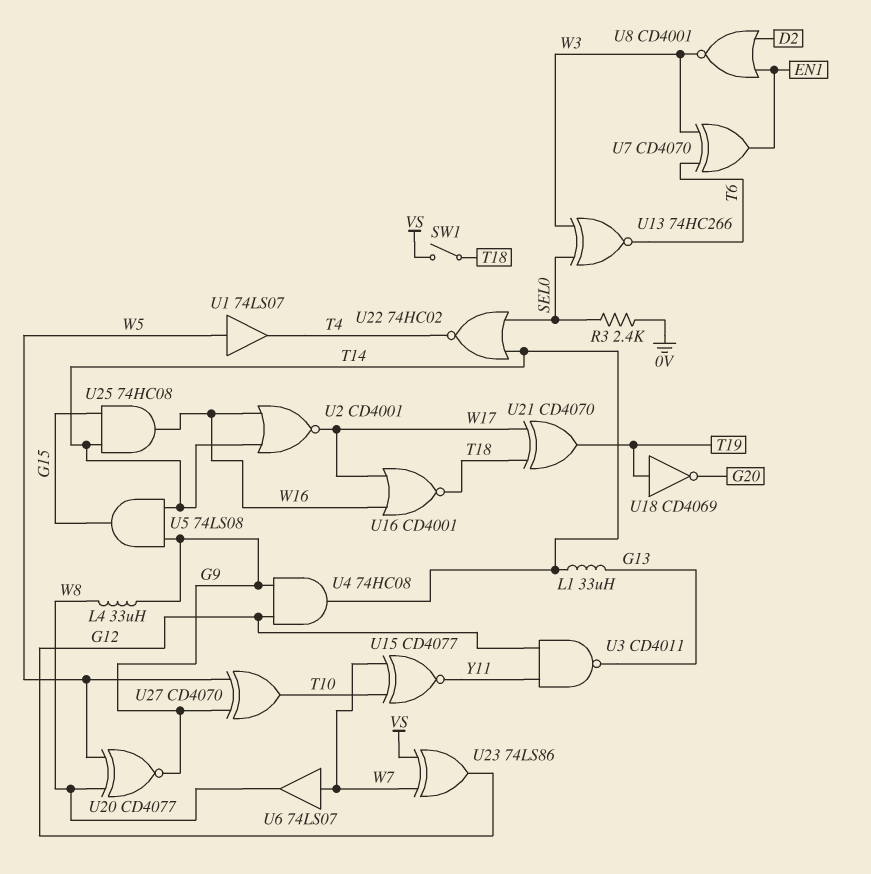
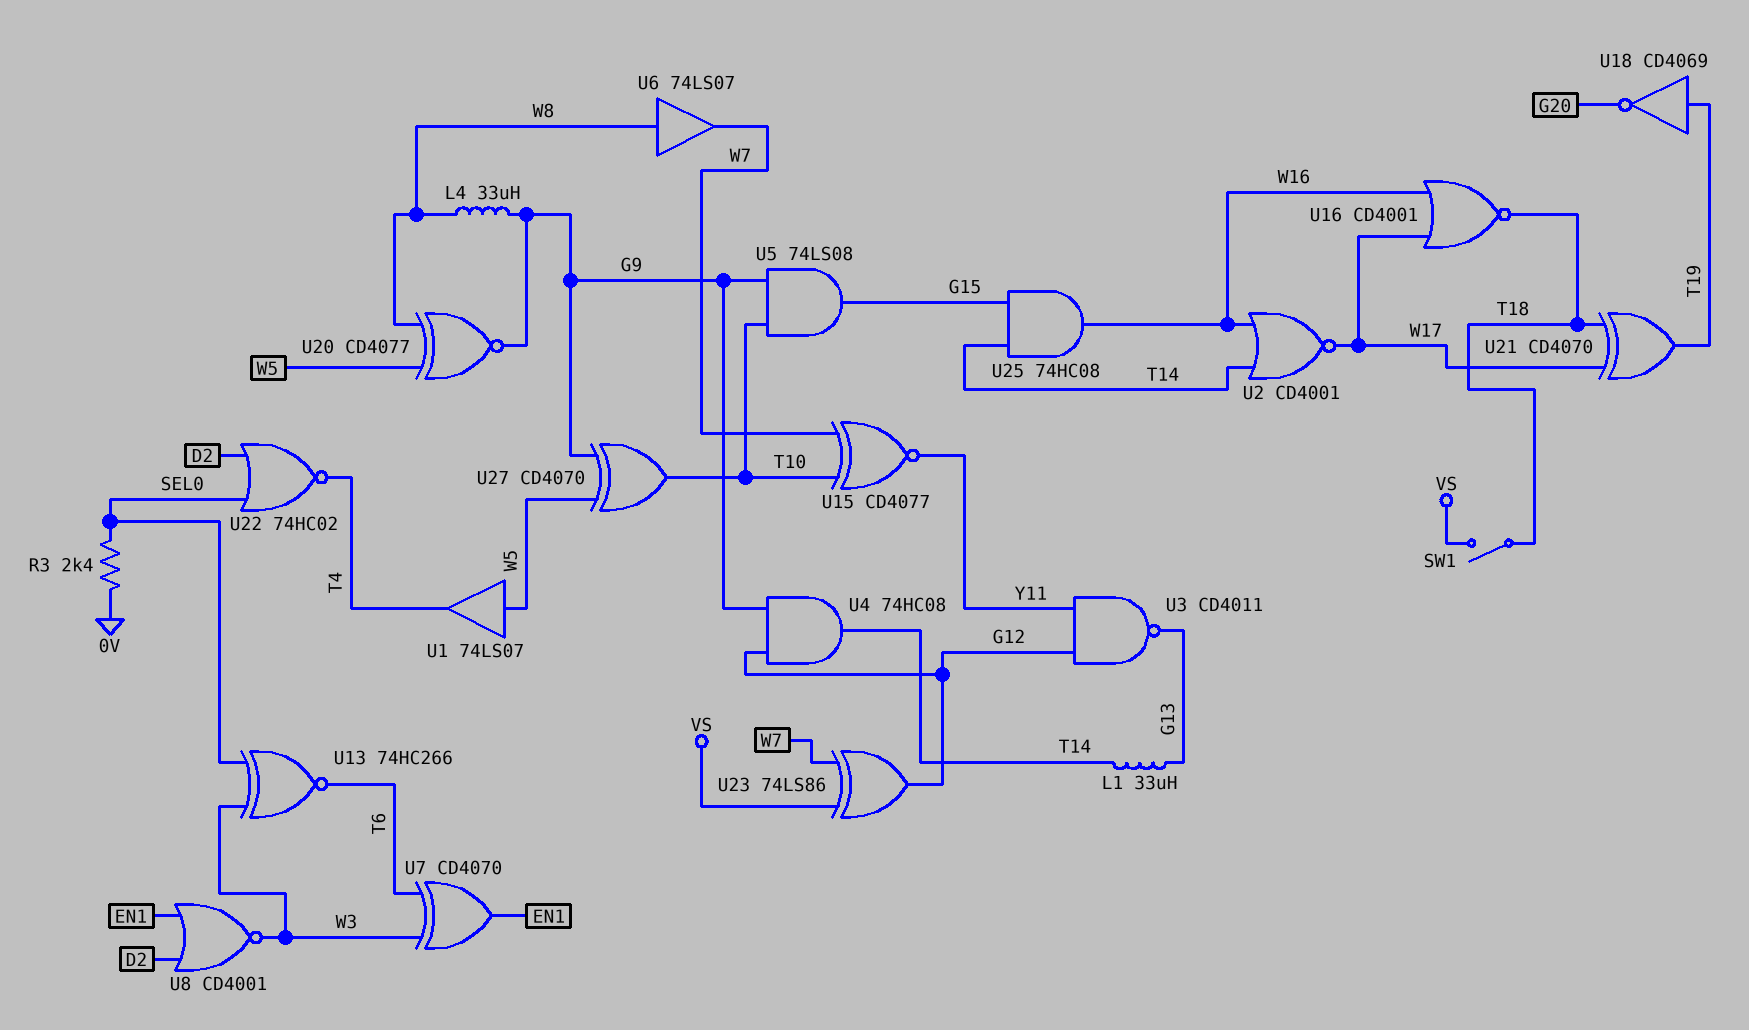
U5: AND 74LS08 (in G9, in T14, out G15) -> AND 74LS08 (in G9, in T10, out G15)
U6: buffer 74LS07 (in W7, out W8) -> buffer 74LS07 (in W8, out W7)
U22: NOR 74HC02 (in SEL0, in T14, out T4) -> NOR 74HC02 (in D2, in SEL0, out T4)

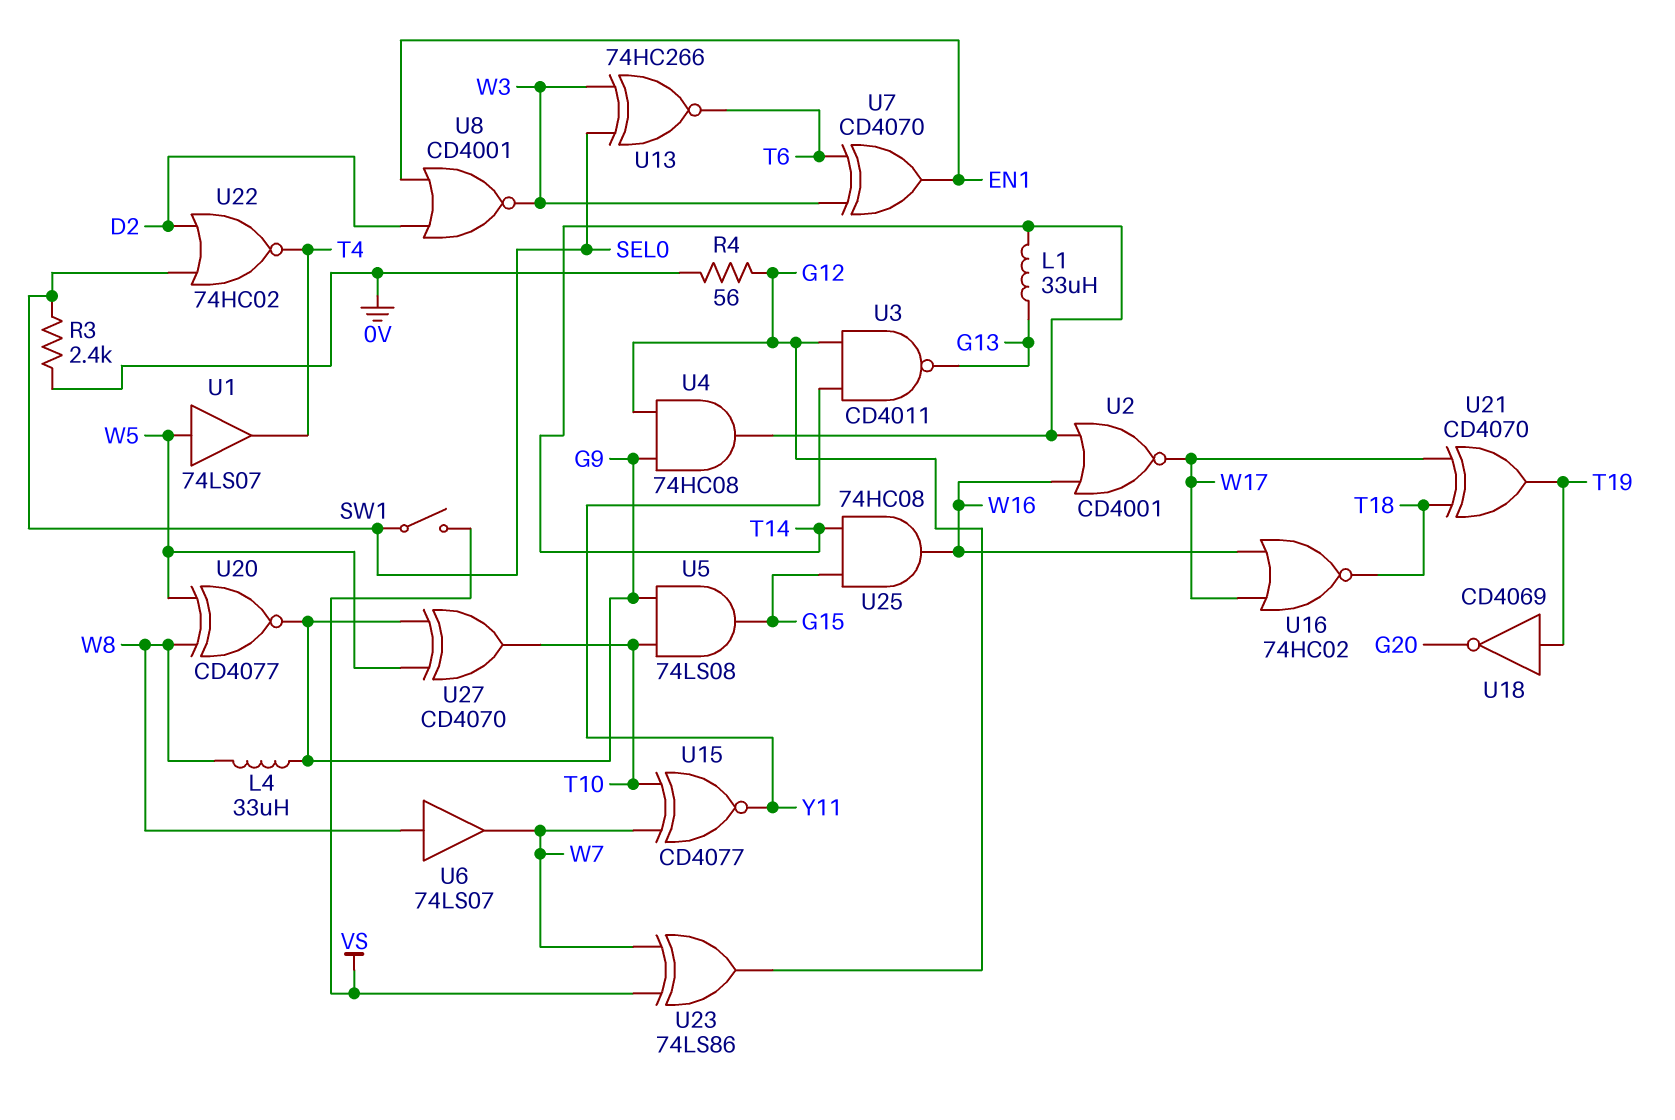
R4: none -> 56 (0V, G12)
SW1: switch (T18, VS) -> switch (SEL0, VS)
U16: NOR CD4001 (in W16, in W17, out T18) -> NOR 74HC02 (in W16, in W17, out T18)

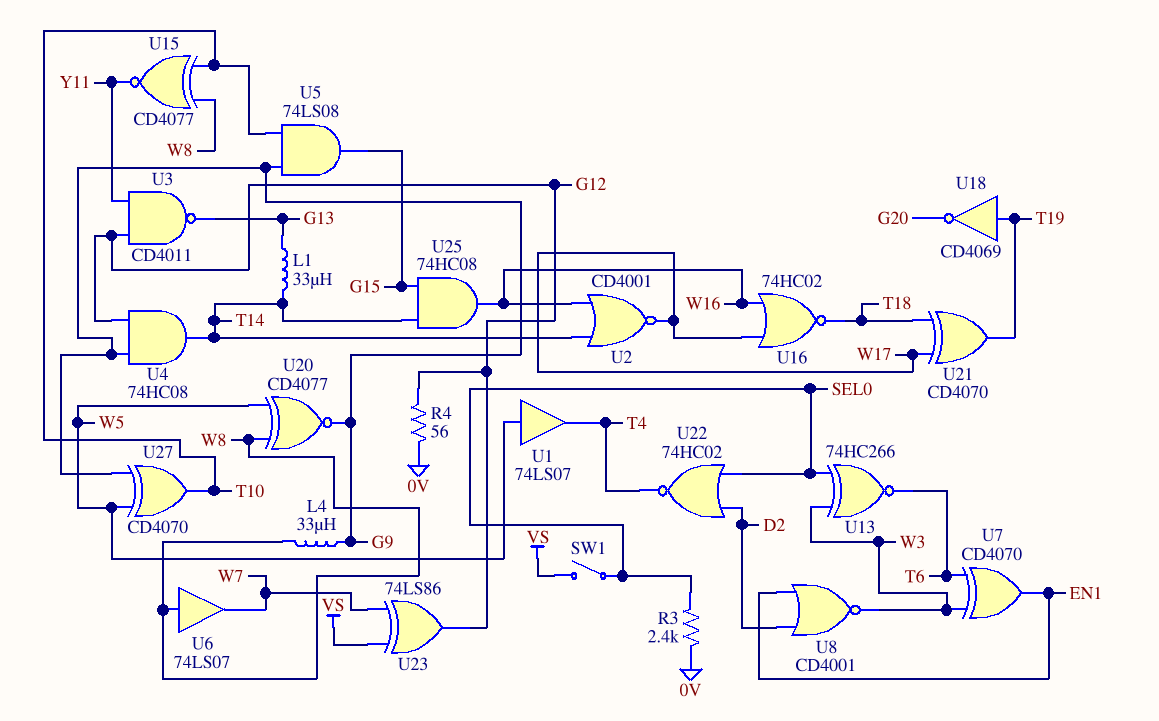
U15: XNOR CD4077 (in T10, in W7, out Y11) -> XNOR CD4077 (in T10, in W8, out Y11)

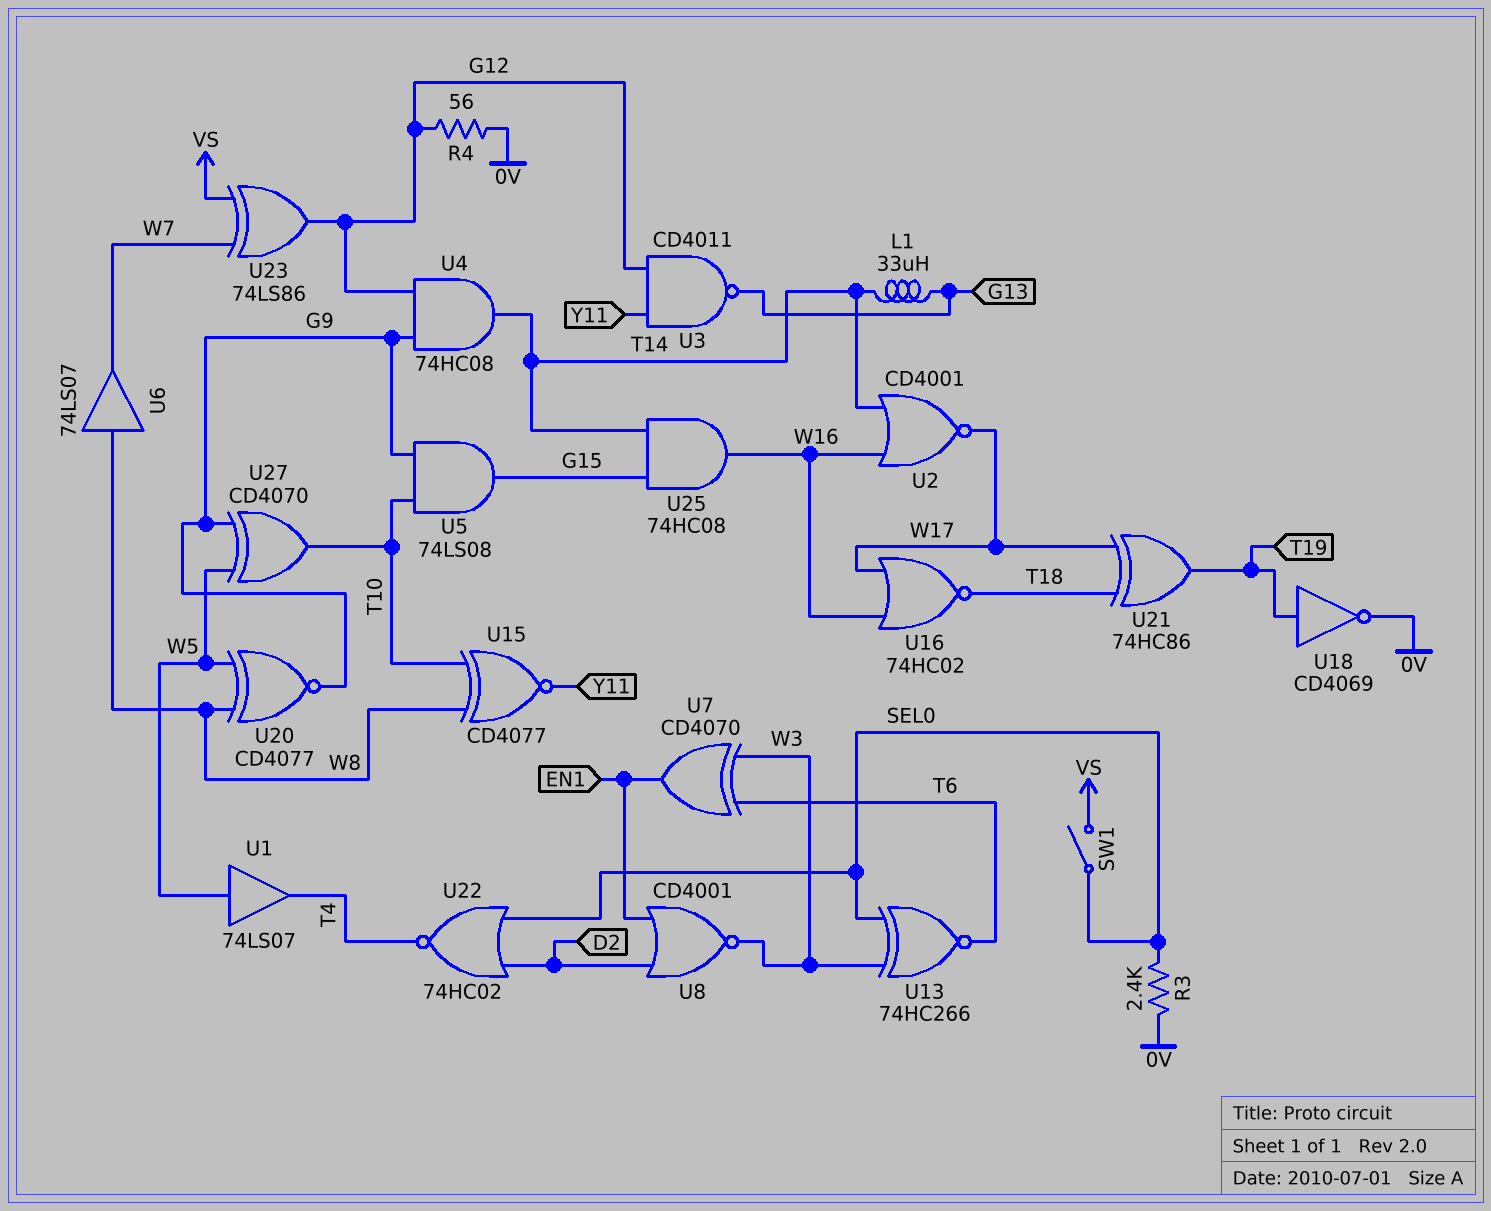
L4: 33uH (G9, W8) -> none
U18: NOT CD4069 (in T19, out G20) -> NOT CD4069 (in T19, out 0V)
U21: XOR CD4070 (in T18, in W17, out T19) -> XOR 74HC86 (in T18, in W17, out T19)

